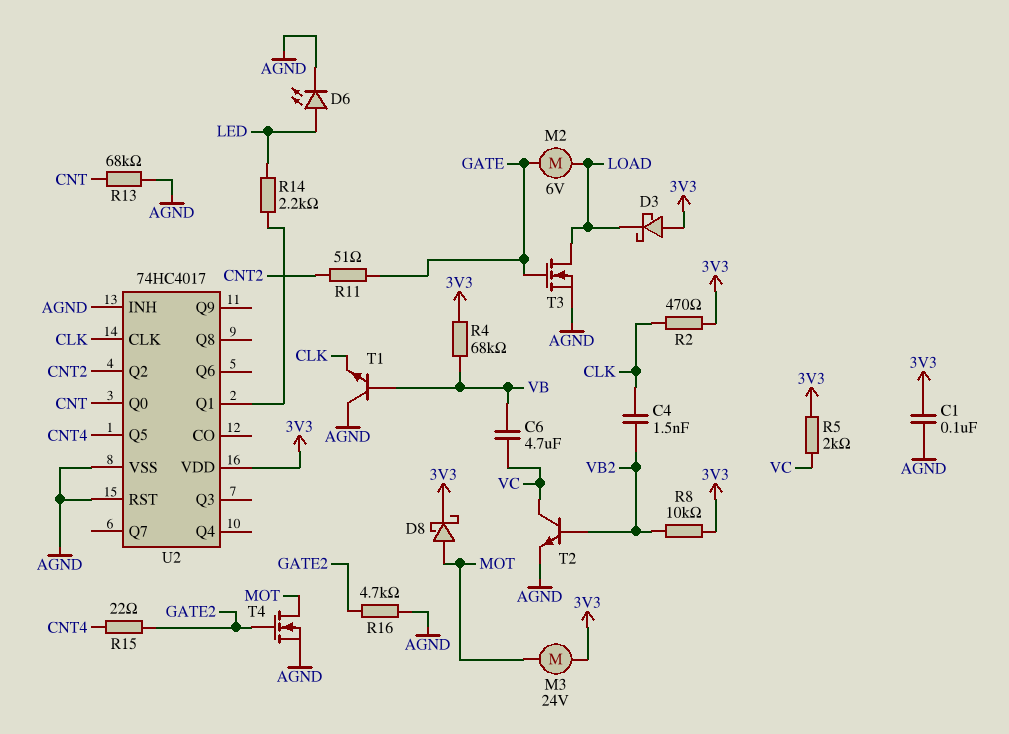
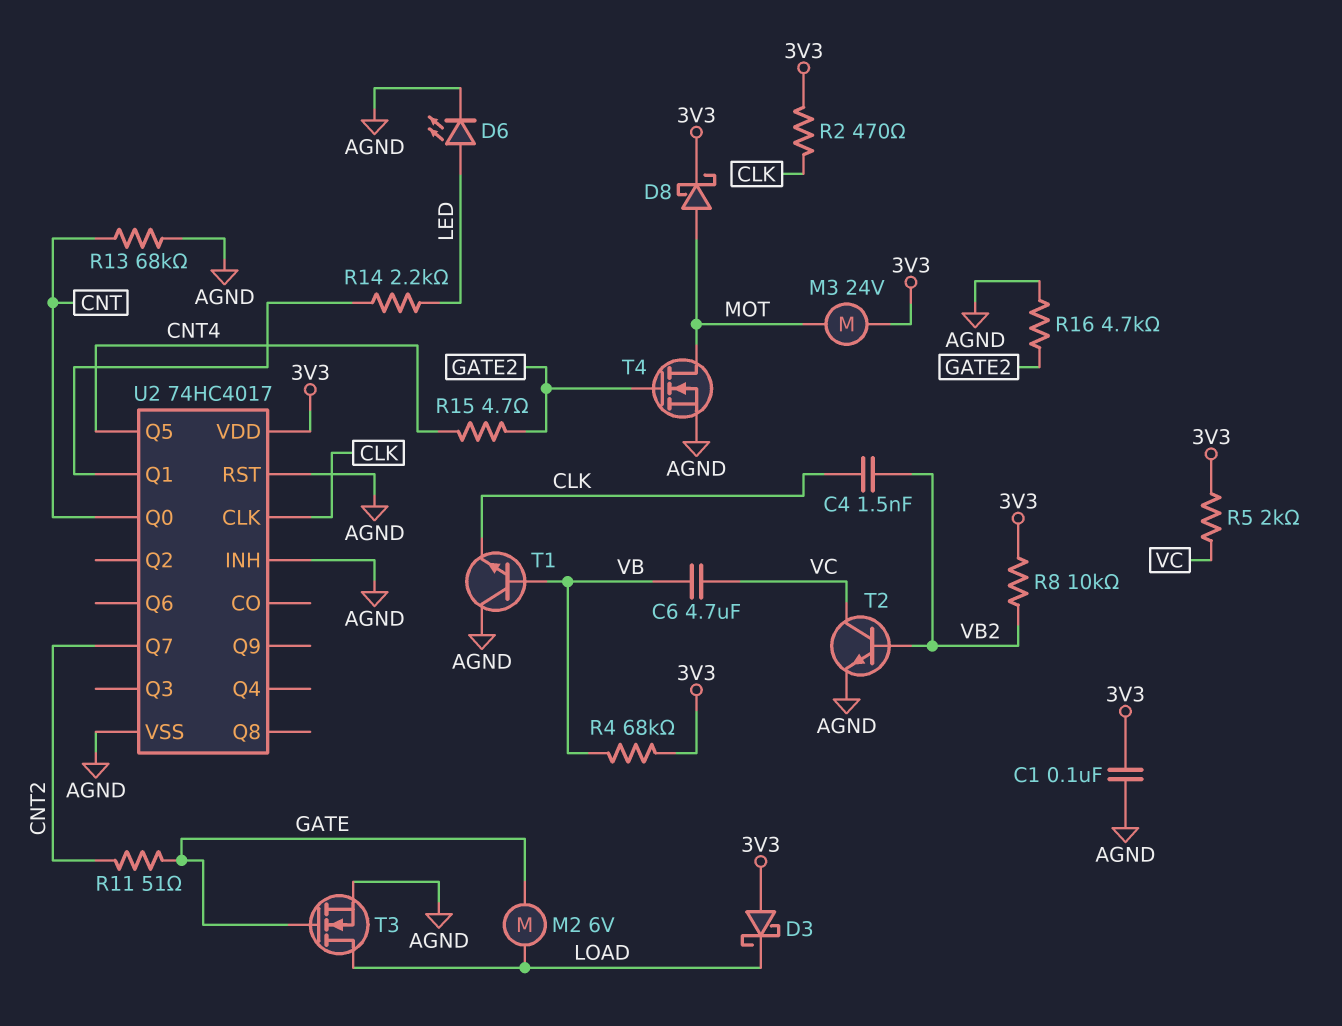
R15: 22 (CNT4, GATE2) -> 4.7 (CNT4, GATE2)
U2 pin Q2: CNT2 -> none
U2 pin Q7: none -> CNT2

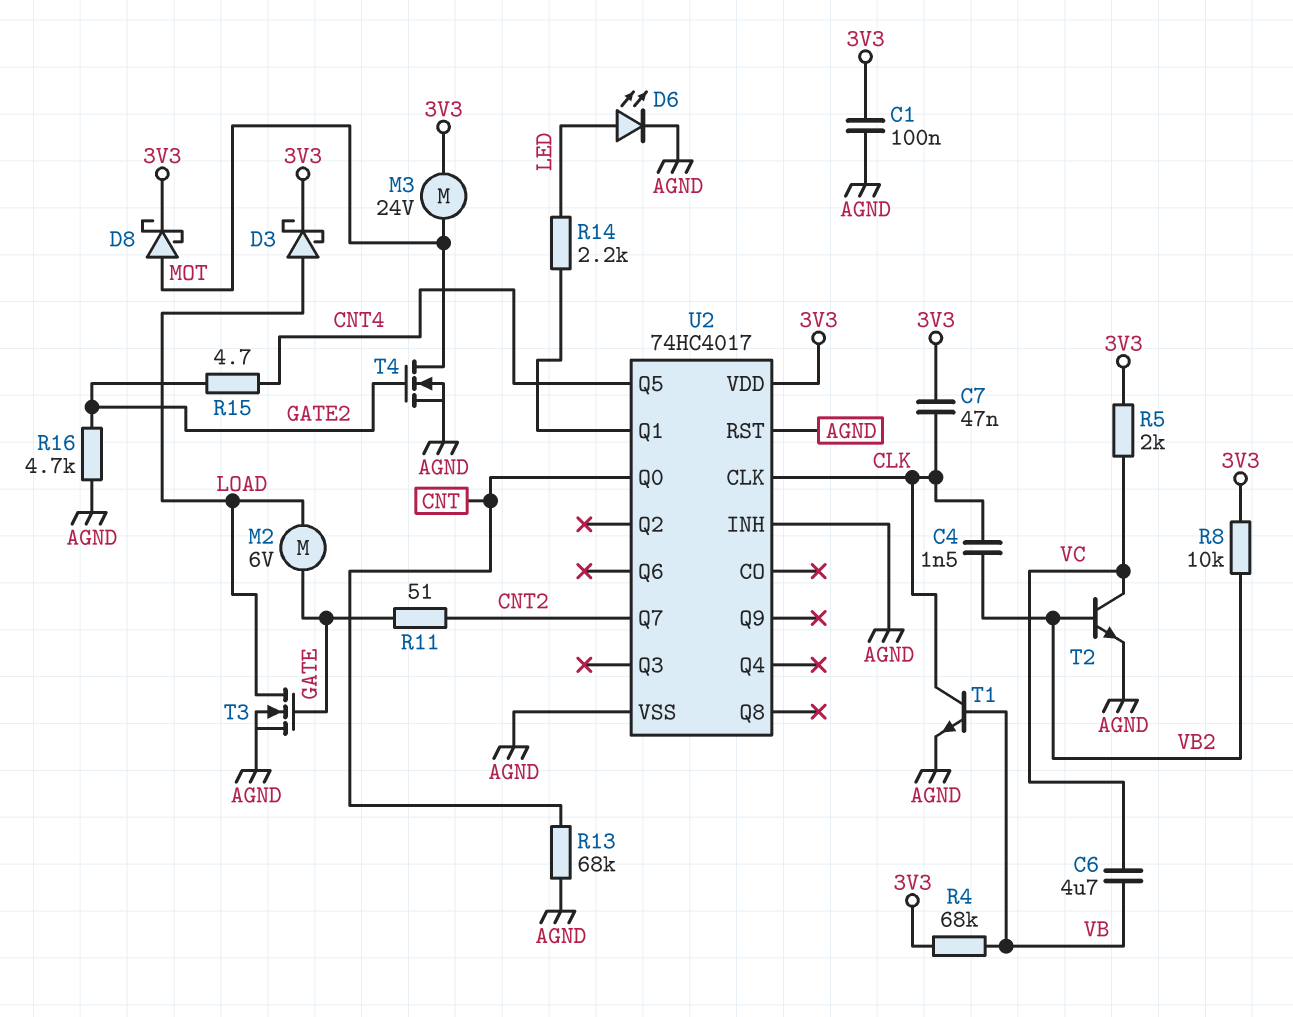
C7: none -> 47nF (3V3, CLK)
D3: schottky (A 3V3, K LOAD) -> schottky (A LOAD, K 3V3)
R2: 470 (3V3, CLK) -> none
T1: NPN (B VB, C AGND, E CLK) -> NPN (B VB, C CLK, E AGND)

